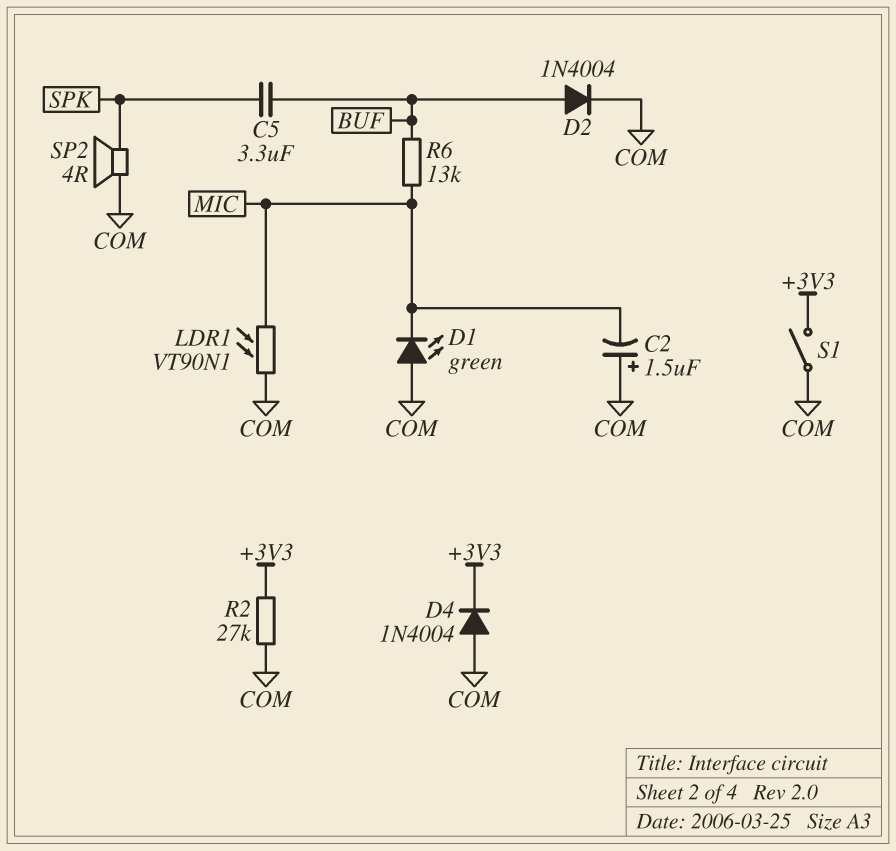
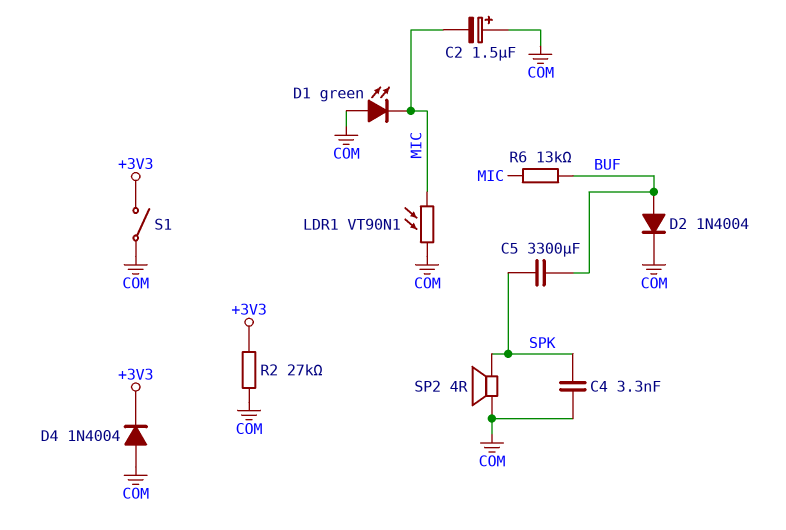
C4: none -> 3.3nF (COM, SPK)
C5: 3.3uF (BUF, SPK) -> 3300uF (BUF, SPK)

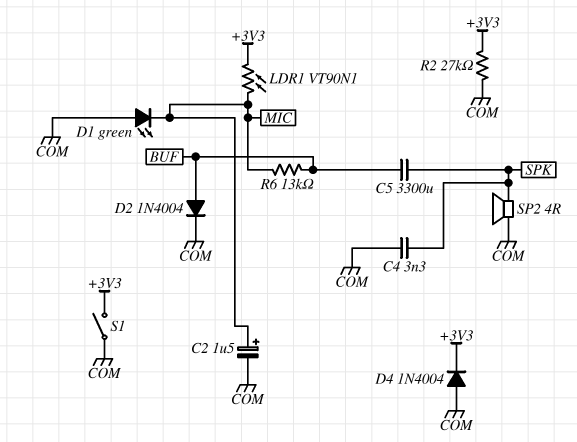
C2: 1.5uF (plus COM, minus MIC) -> 1.5uF (plus MIC, minus COM)
LDR1: VT90N1 (COM, MIC) -> VT90N1 (+3V3, MIC)

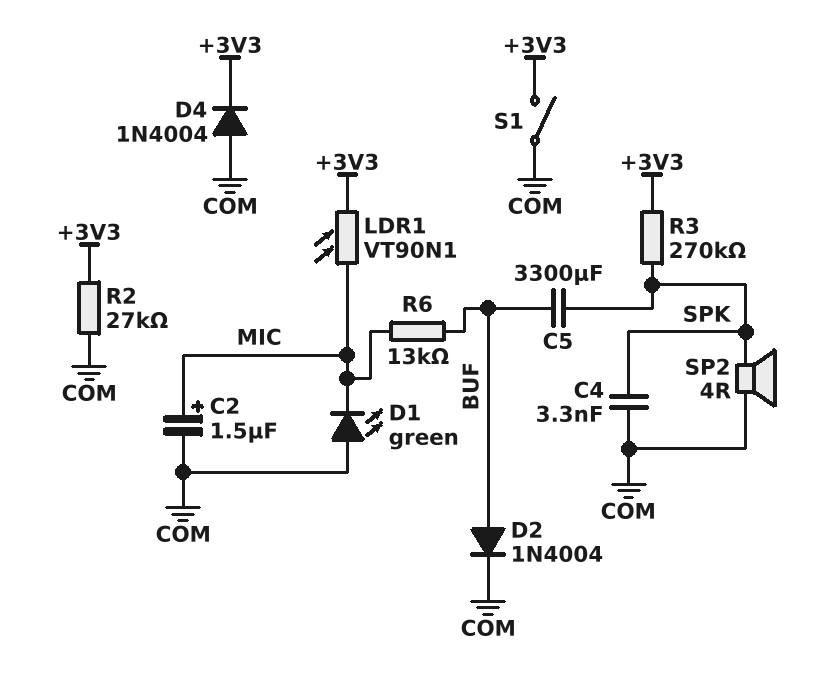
R3: none -> 270k (+3V3, SPK)

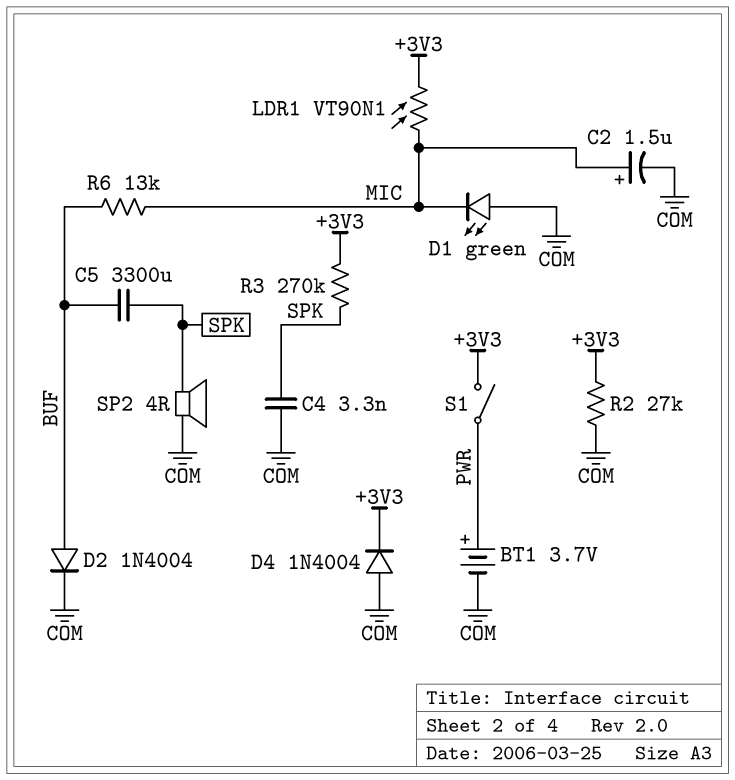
BT1: none -> 3.7V (plus PWR, minus COM)
S1: switch (+3V3, COM) -> switch (+3V3, PWR)

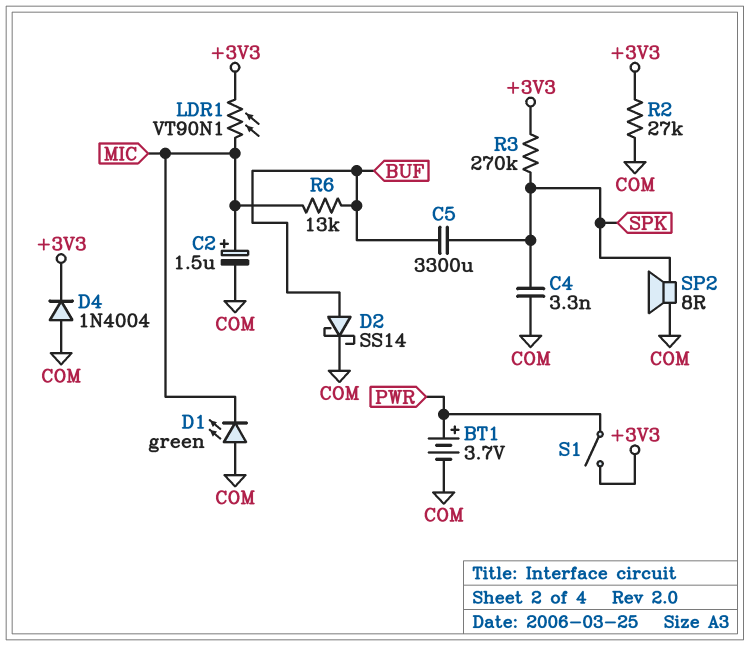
D2: diode 1N4004 (A BUF, K COM) -> schottky SS14 (A BUF, K COM)
SP2: speaker 4R (COM, SPK) -> speaker 8R (COM, SPK)

